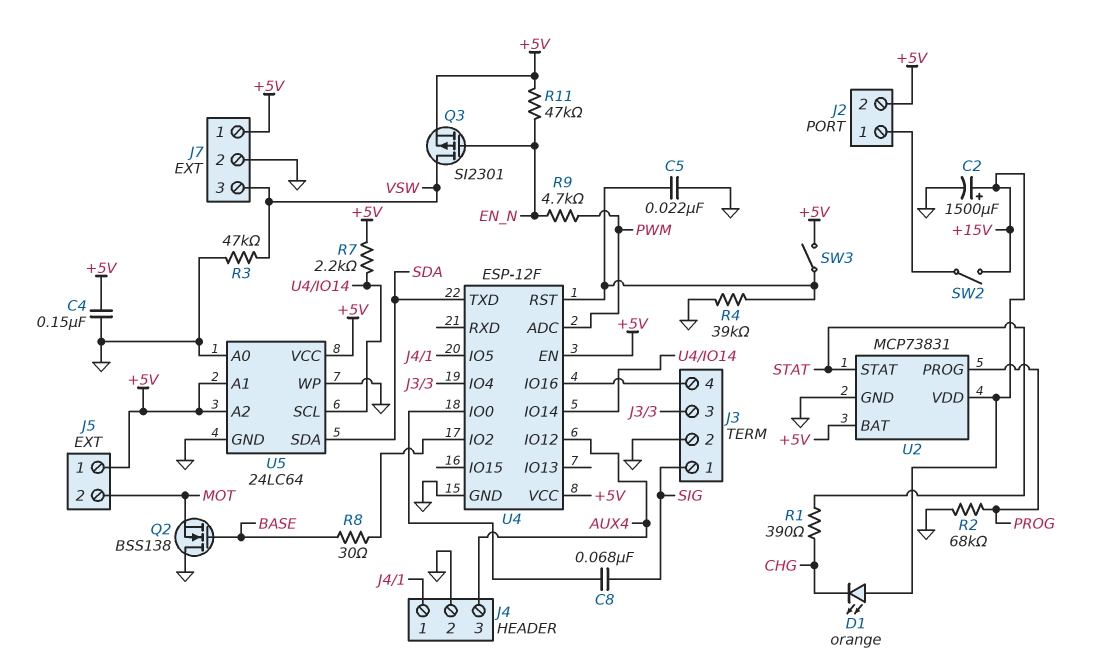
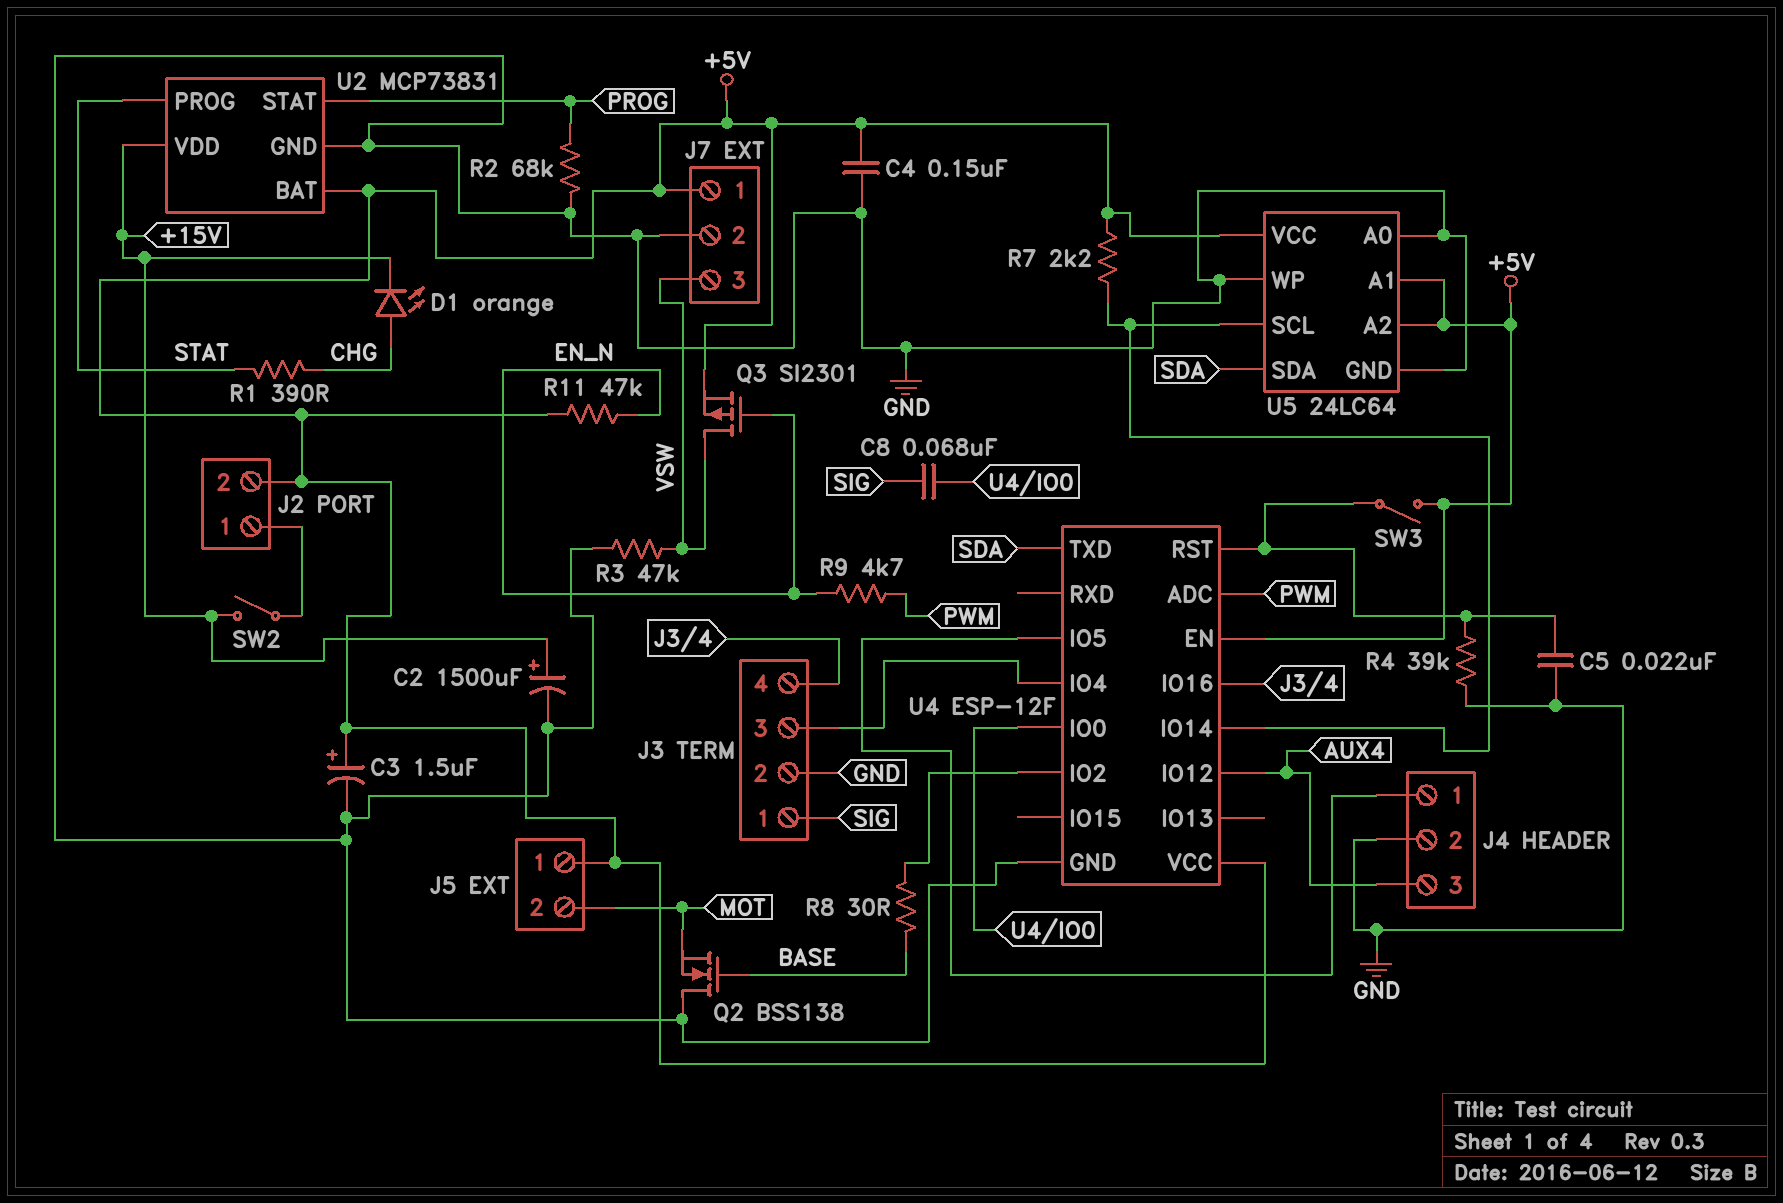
C3: none -> 1.5uF (plus +5V, minus GND)
D1: LED orange (A +15V, K CHG) -> LED orange (A CHG, K +15V)
U2 pin PROG: PROG -> STAT
U2 pin STAT: STAT -> PROG

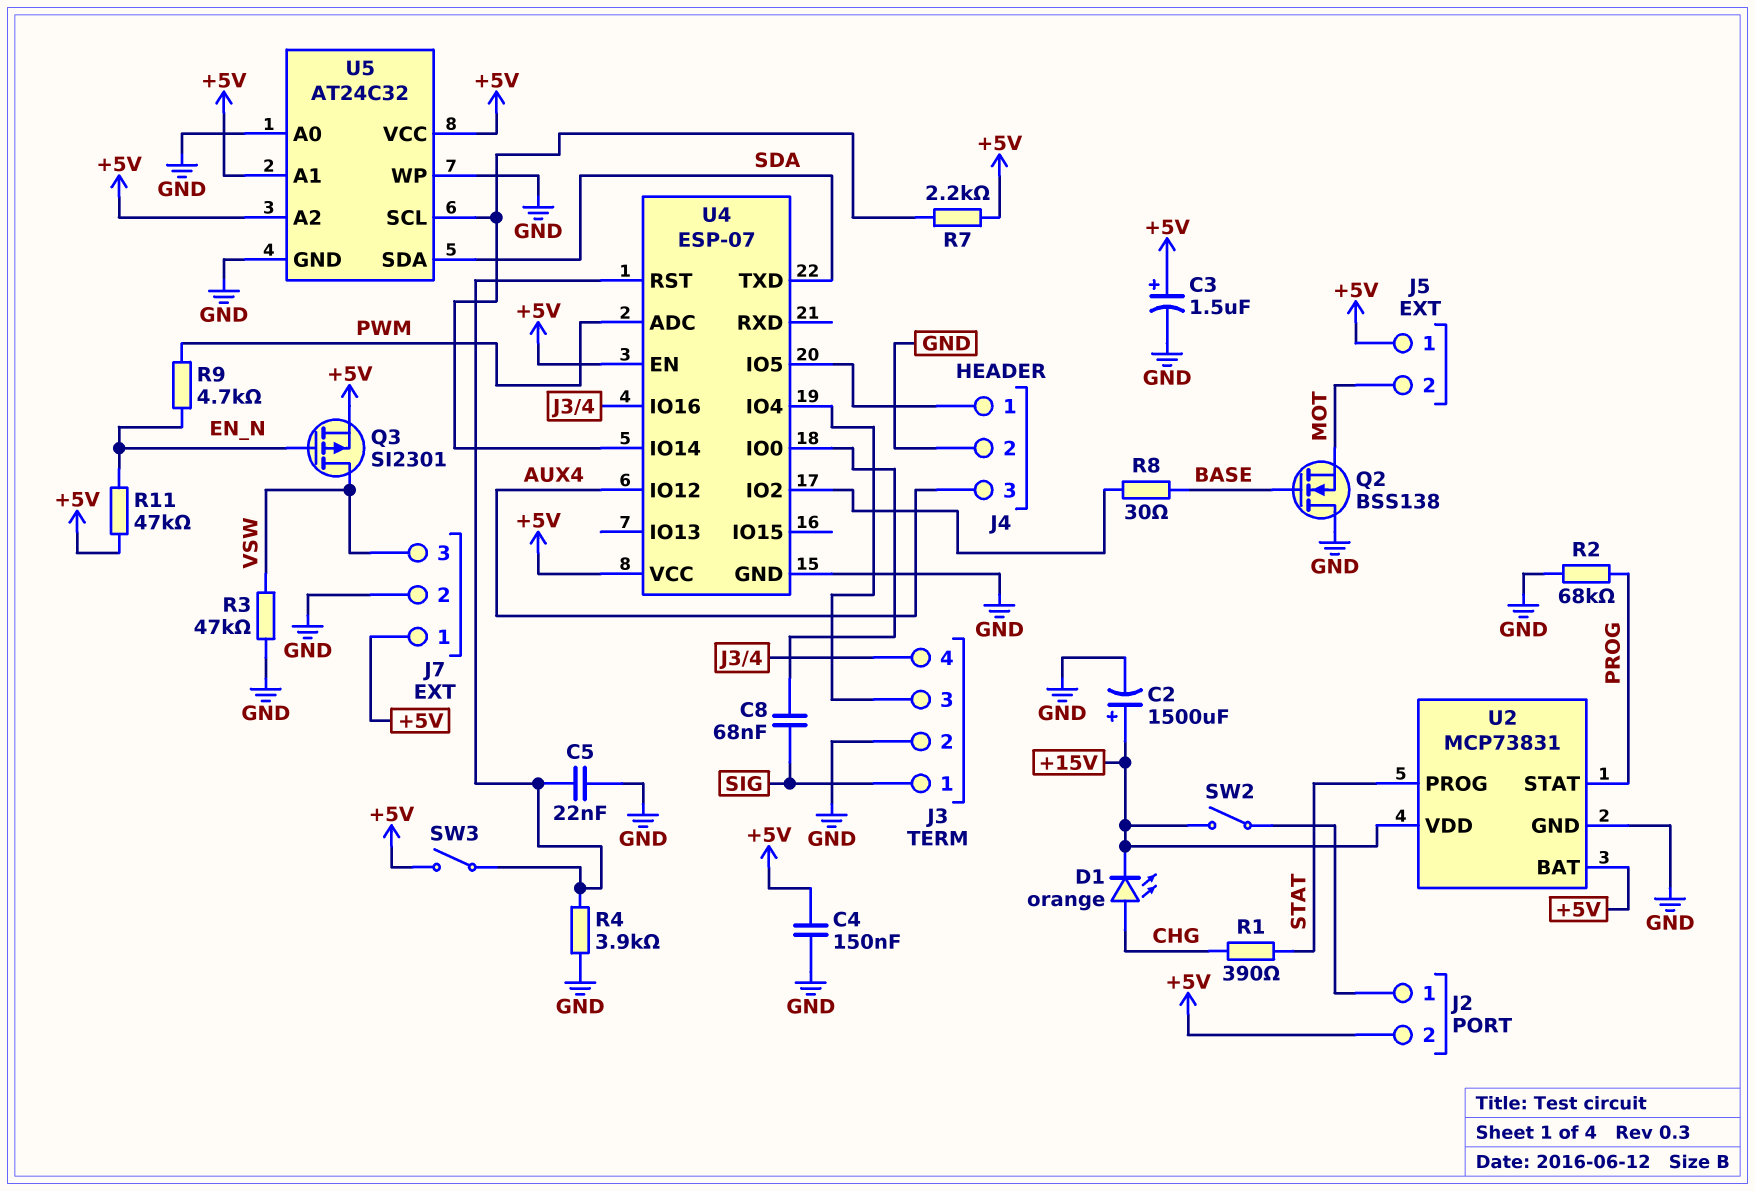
R4: 39k (GND, U4/RST) -> 3.9k (GND, U4/RST)
U4: ESP-12F -> ESP-07
U5: 24LC64 -> AT24C32

